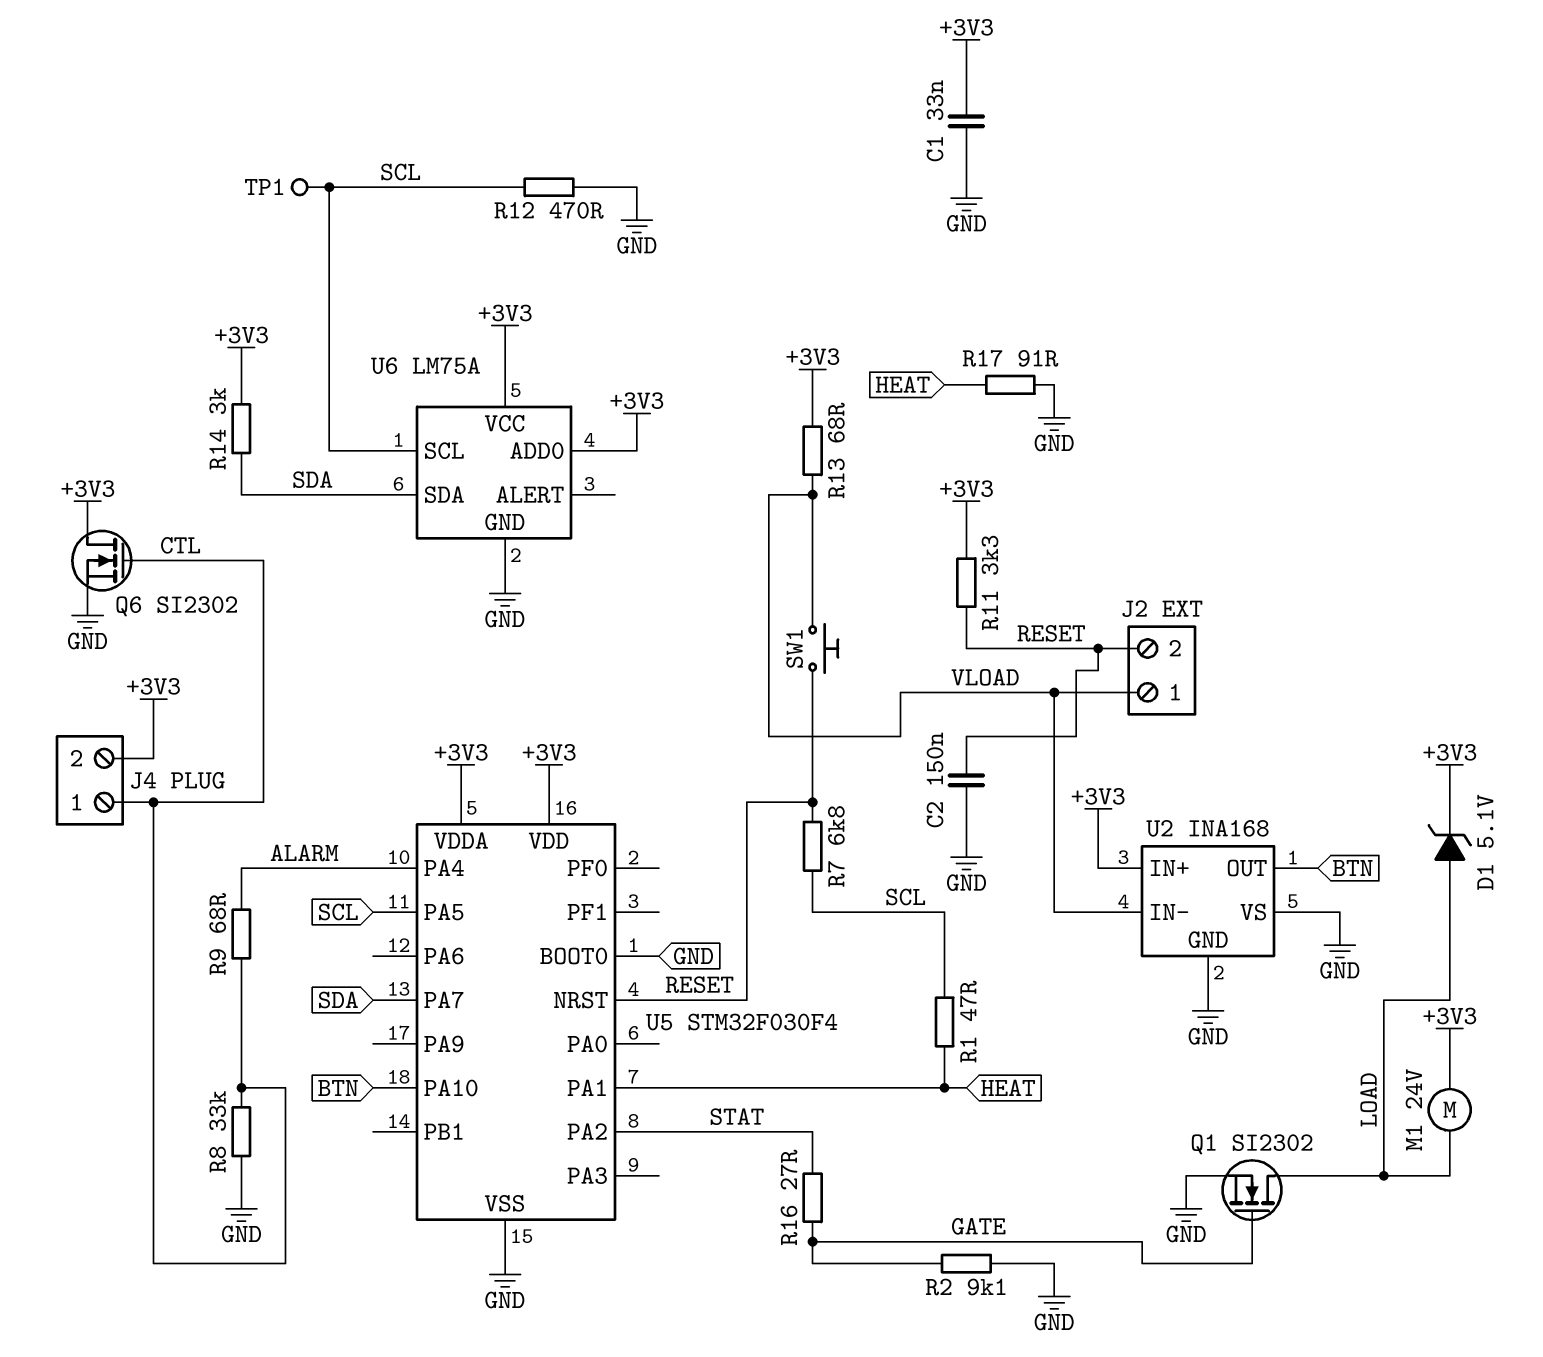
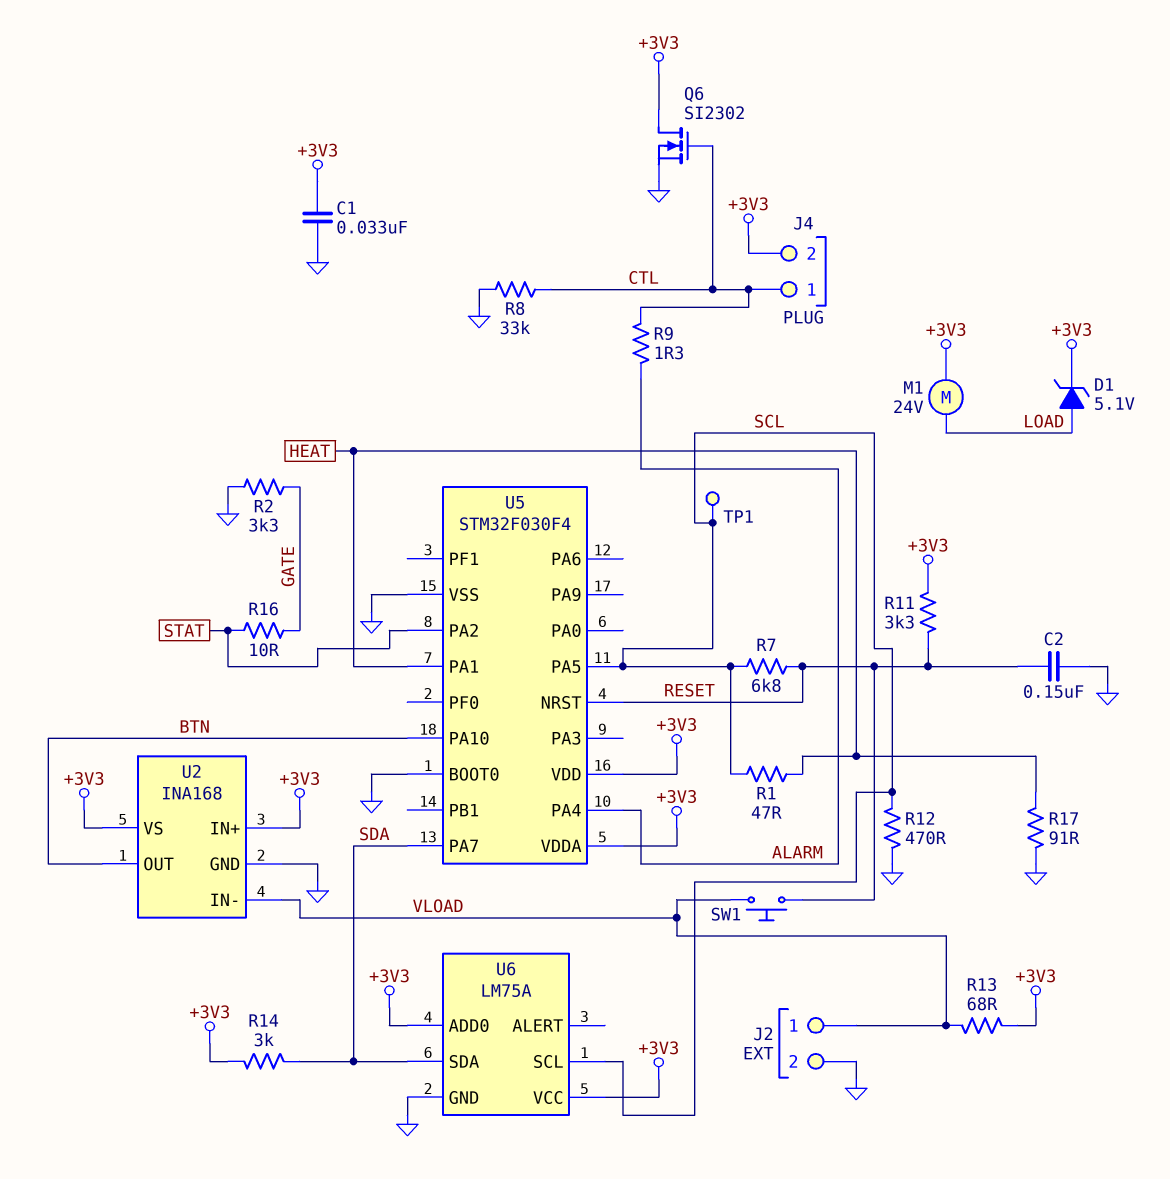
J2 pin 2: RESET -> GND
Q1: NMOS SI2302 (G GATE, D LOAD, S GND) -> none
R2: 9.1k (GATE, GND) -> 3.3k (GATE, GND)
R9: 68 (ALARM, CTL) -> 1.3 (ALARM, CTL)
R16: 27 (GATE, STAT) -> 10 (GATE, STAT)
U2 pin VS: GND -> +3V3

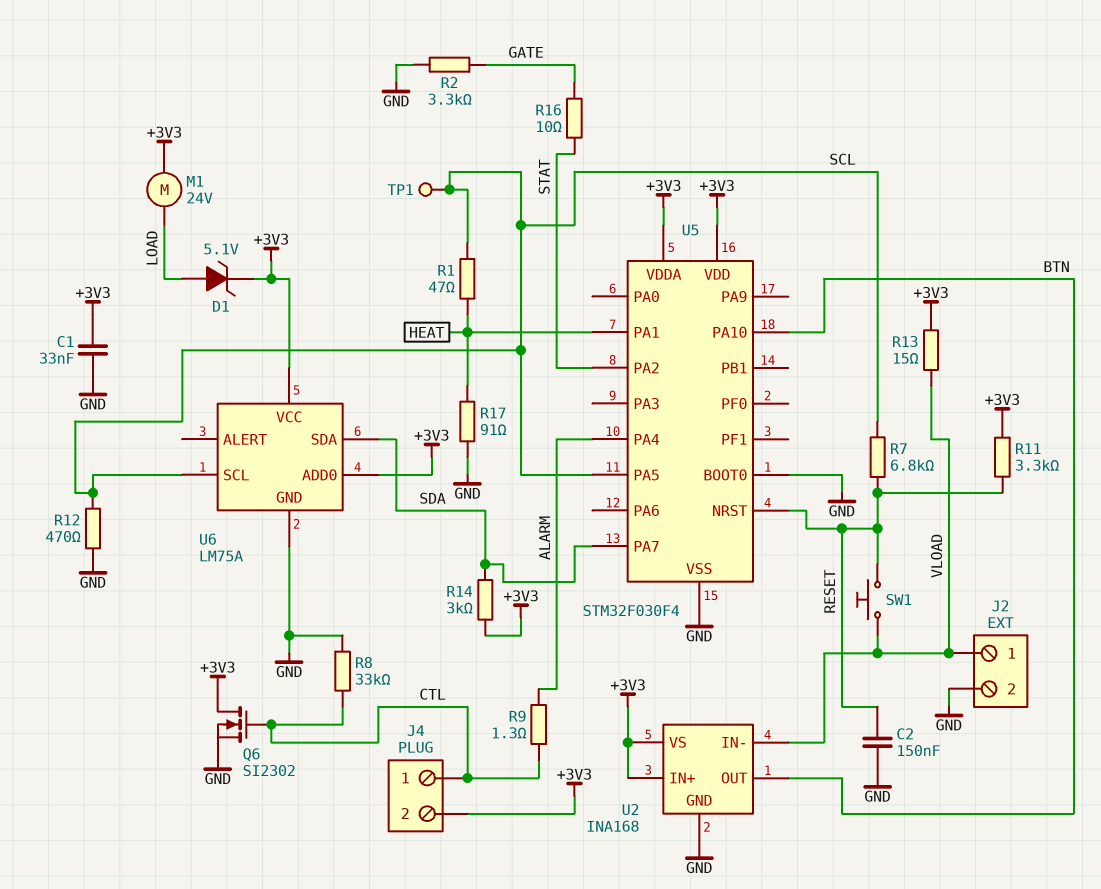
R13: 68 (+3V3, VLOAD) -> 15 (+3V3, VLOAD)

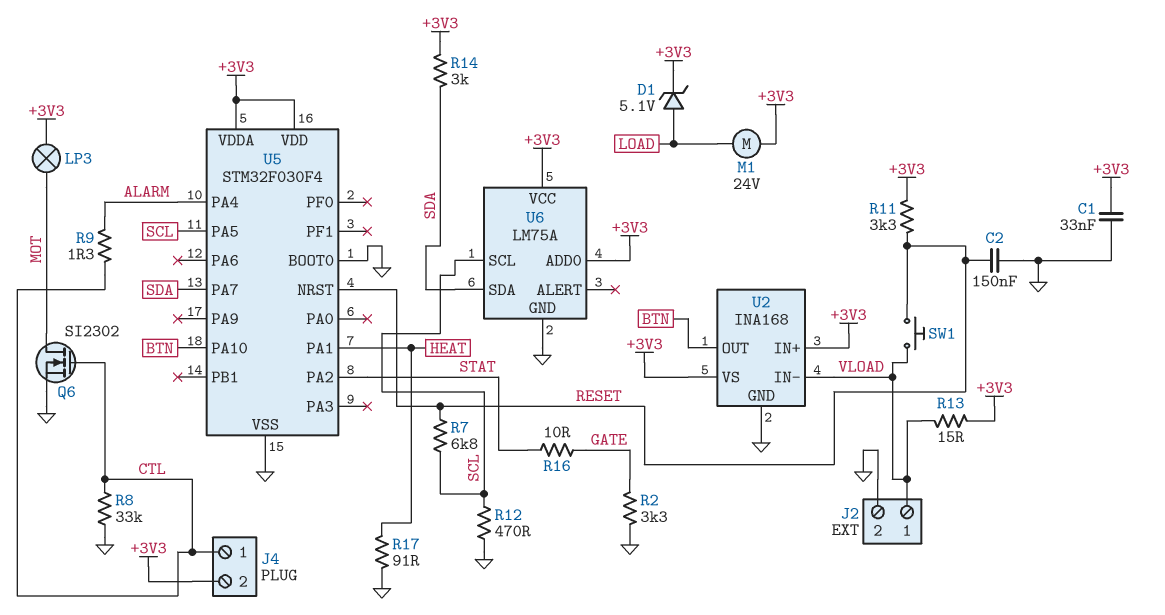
LP3: none -> lamp (+3V3, MOT)
Q6: NMOS SI2302 (G CTL, D +3V3, S GND) -> NMOS SI2302 (G CTL, D MOT, S GND)
R1: 47 (HEAT, SCL) -> none
TP1: test point (SCL) -> none

